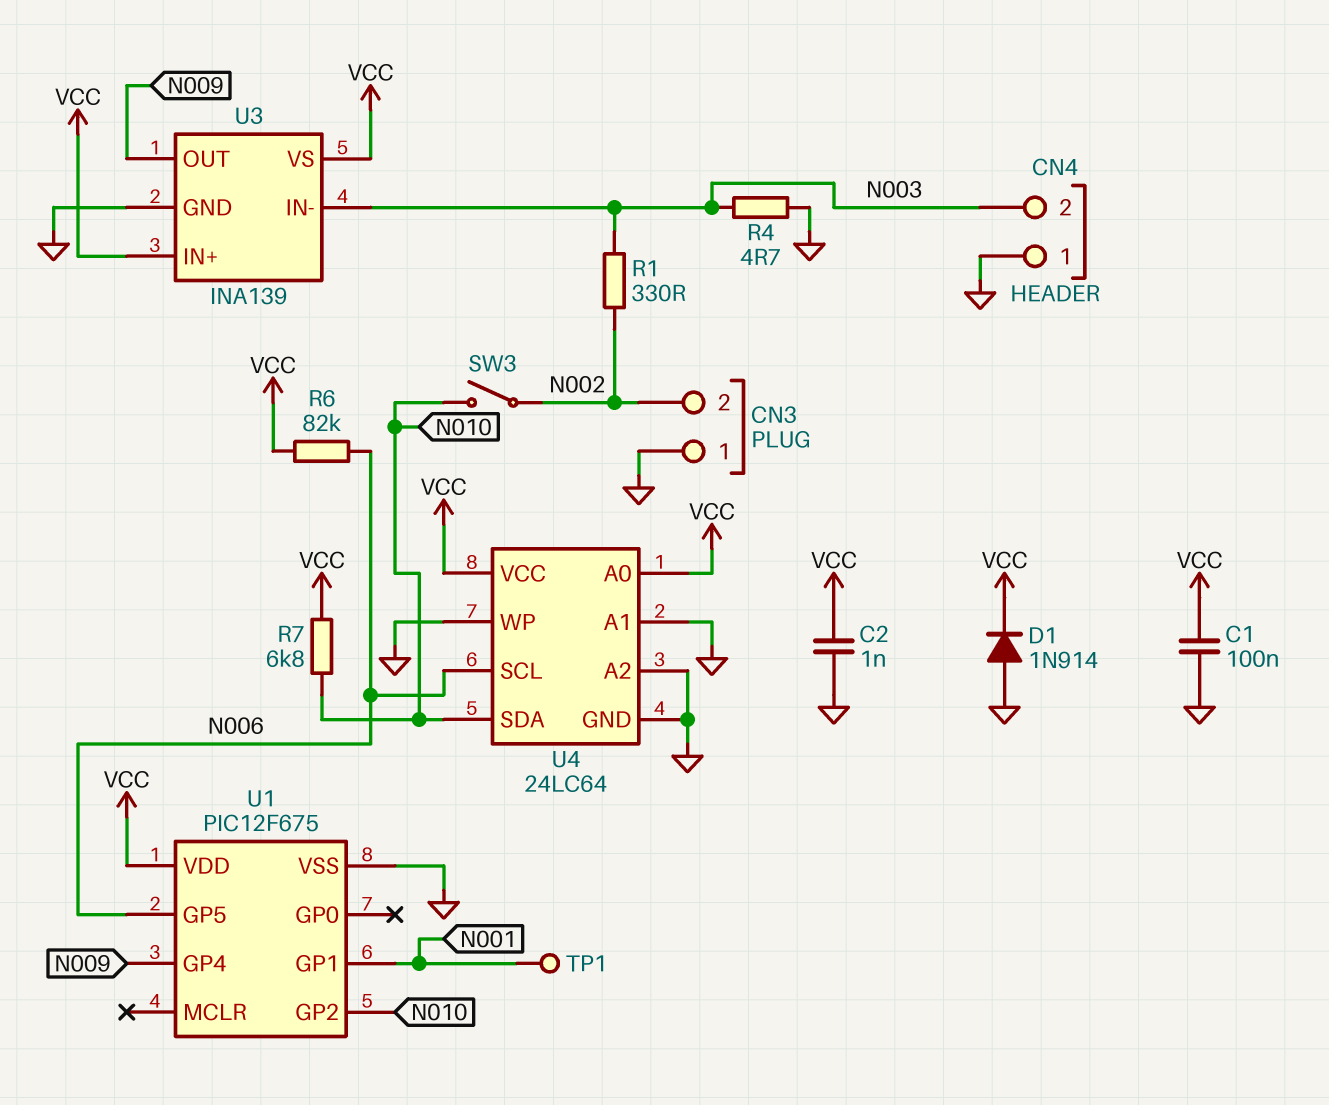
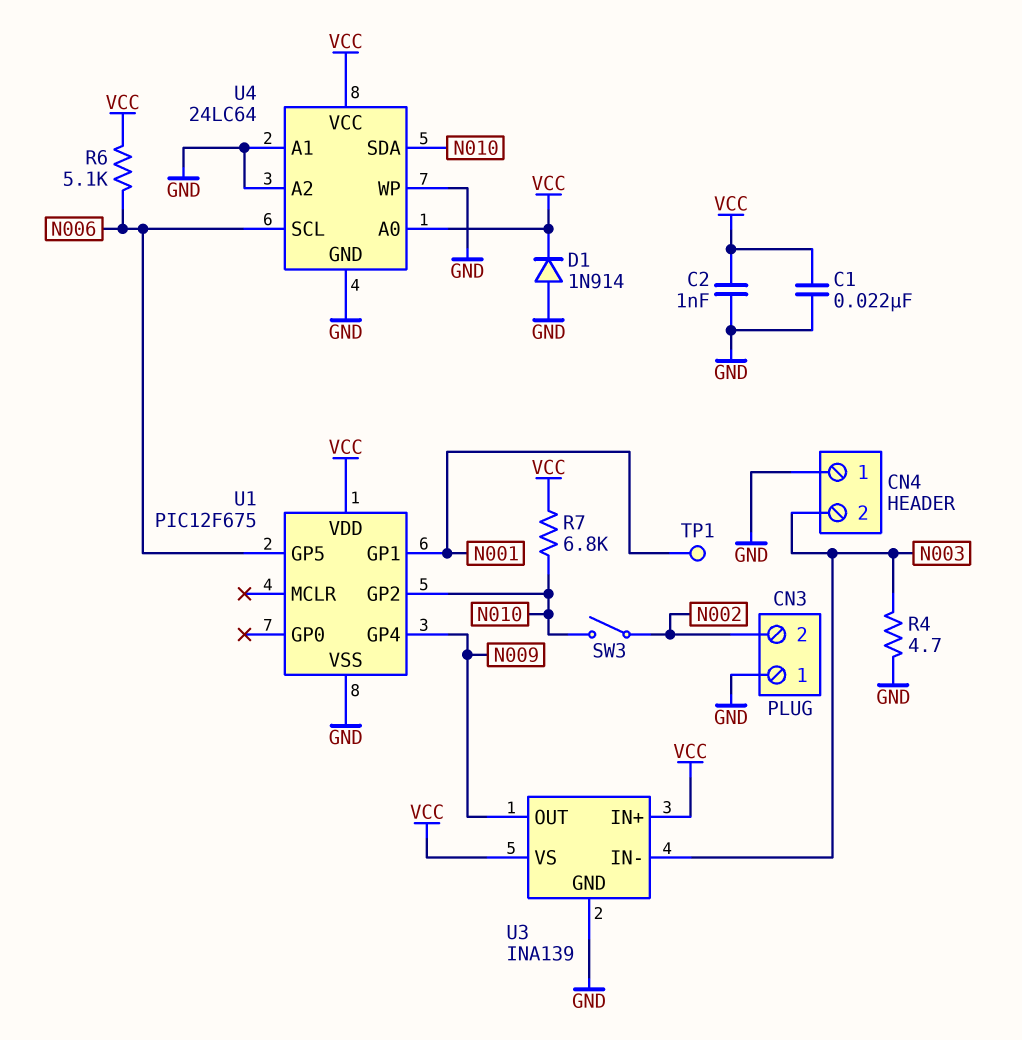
C1: 100nF (GND, VCC) -> 22nF (GND, VCC)
R1: 330 (N002, N003) -> none
R6: 82k (N006, VCC) -> 5.1k (N006, VCC)

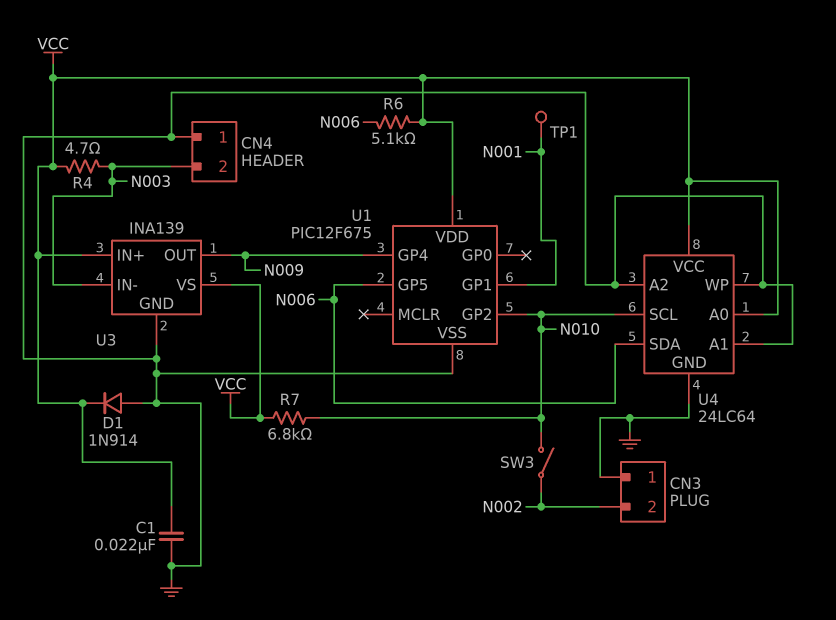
C2: 1nF (GND, VCC) -> none
R4: 4.7 (GND, N003) -> 4.7 (N003, VCC)
U4 pin SCL: N006 -> N010
U4 pin SDA: N010 -> N006

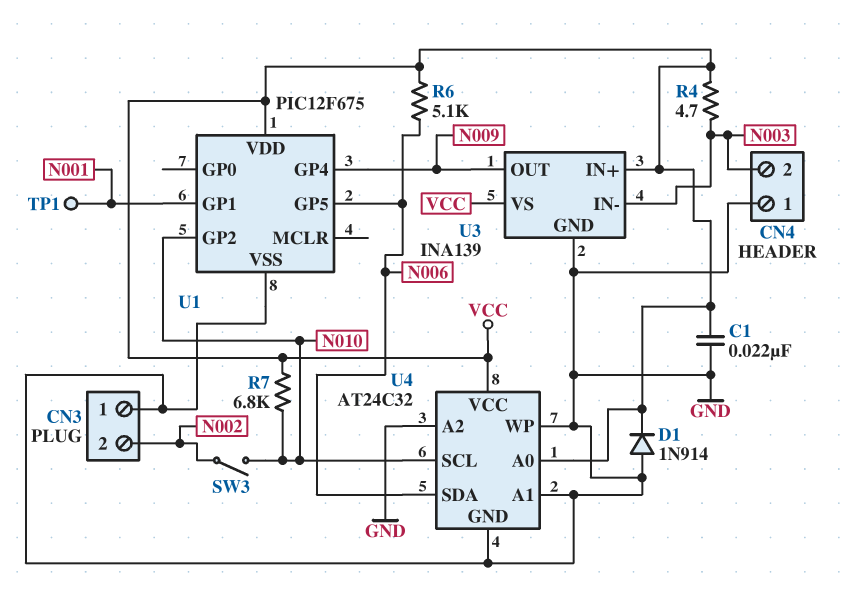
U4: 24LC64 -> AT24C32

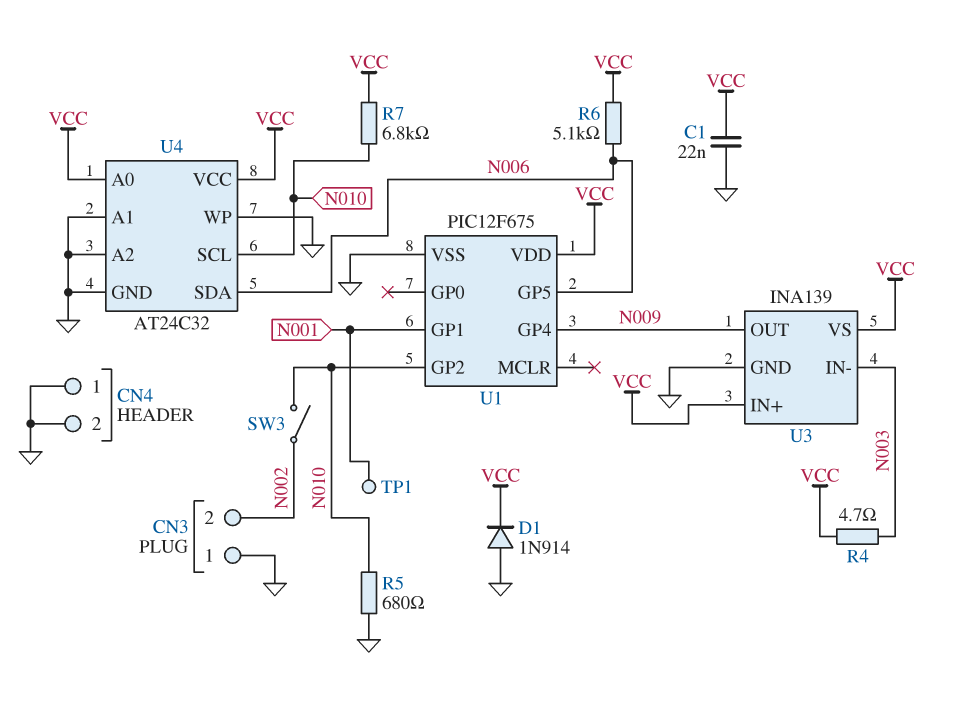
CN4 pin 2: N003 -> GND
R5: none -> 680 (GND, N010)

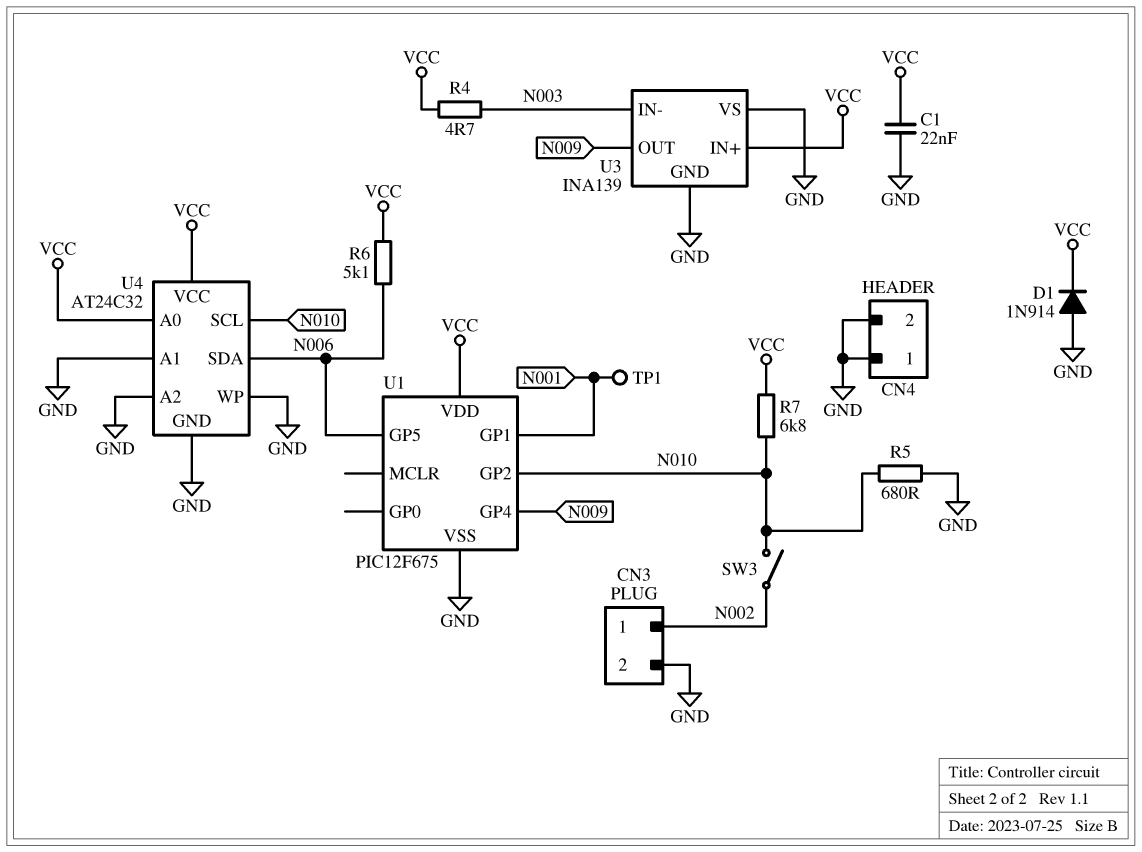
CN3 pin 1: GND -> N002
CN3 pin 2: N002 -> GND
U3 pin VS: VCC -> GND

